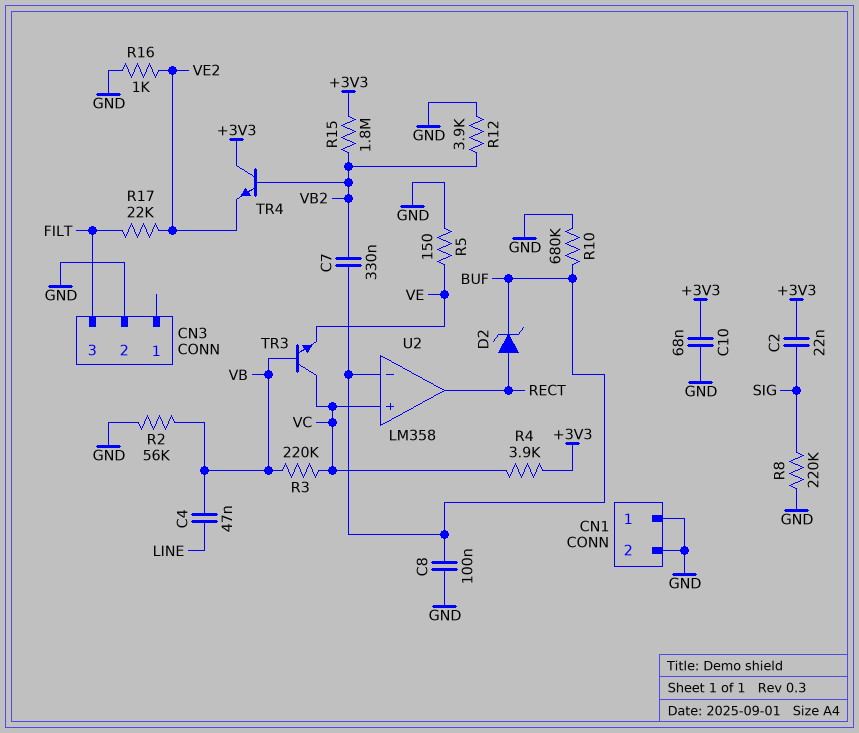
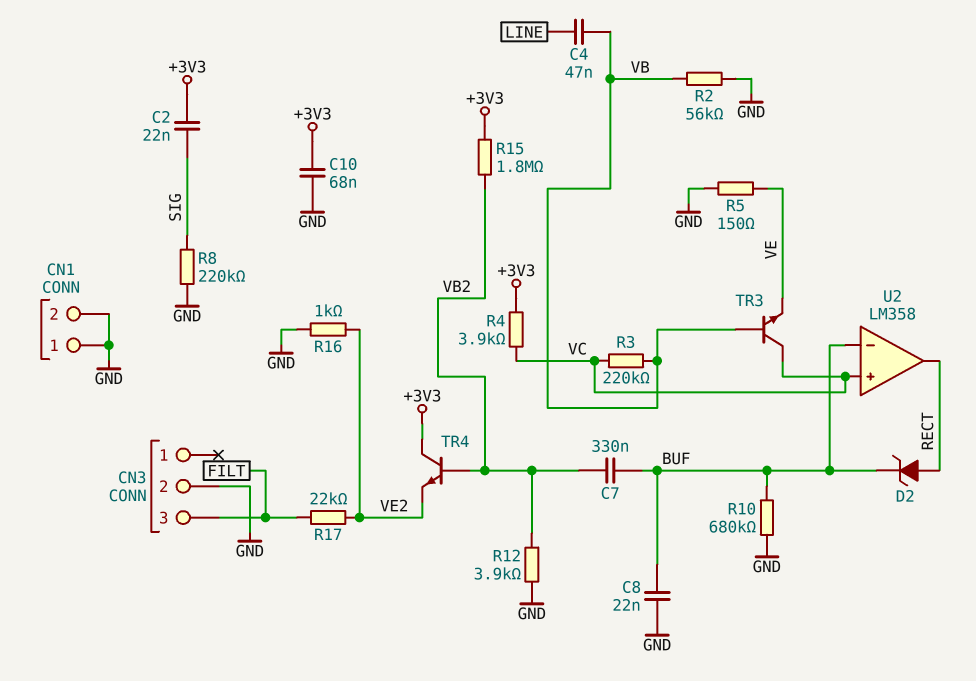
C8: 100nF (BUF, GND) -> 22nF (BUF, GND)

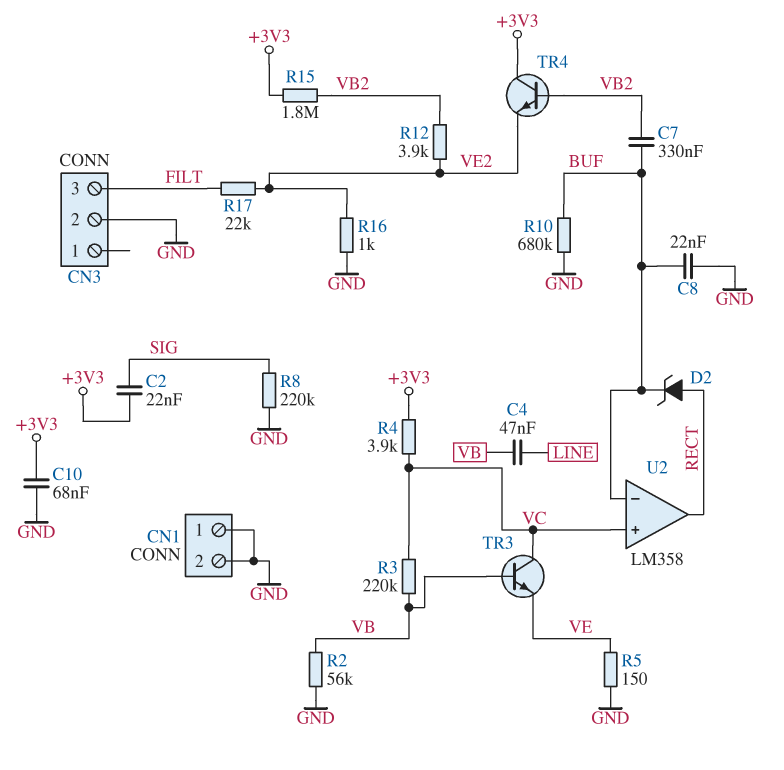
R12: 3.9k (GND, VB2) -> 3.9k (VB2, VE2)

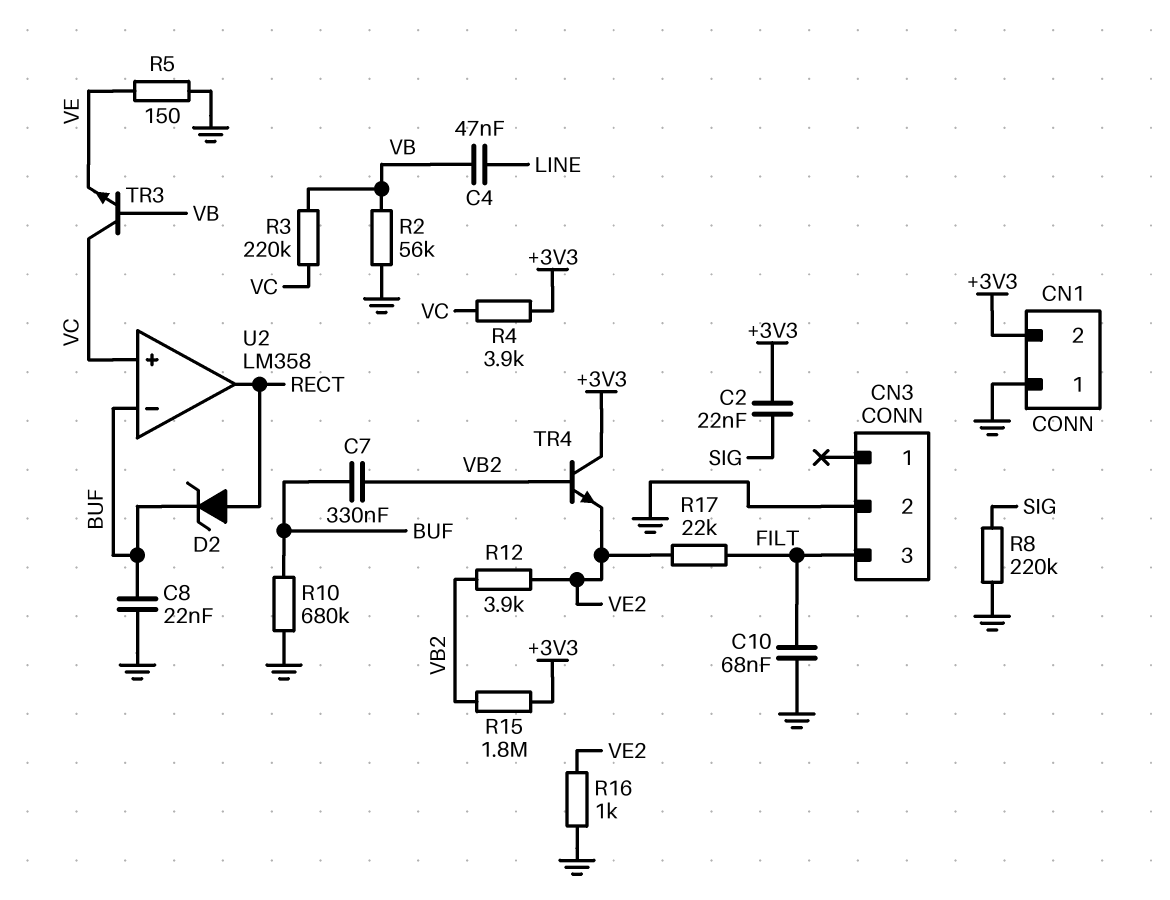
C10: 68nF (+3V3, GND) -> 68nF (FILT, GND)
CN1 pin 2: GND -> +3V3

